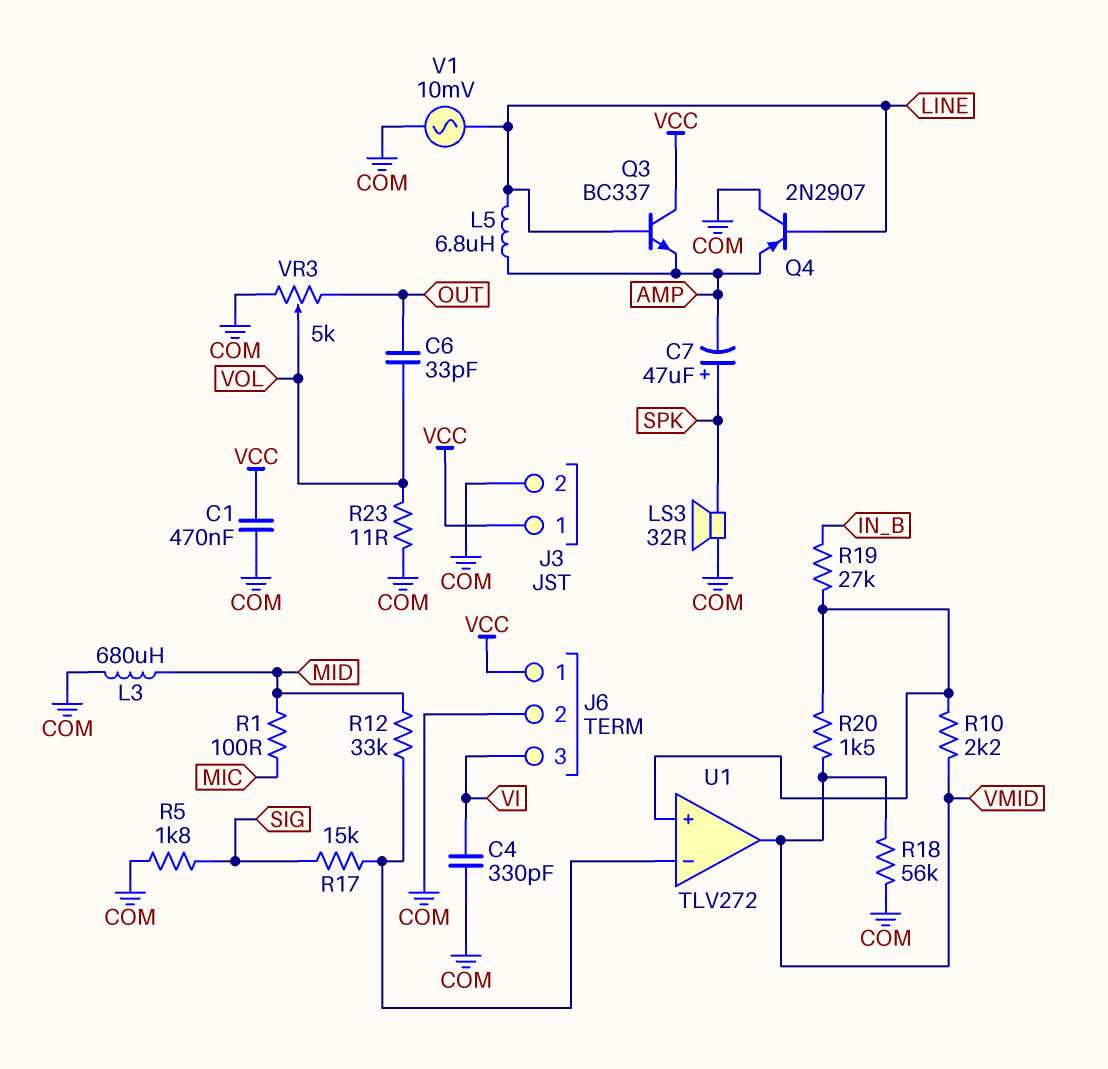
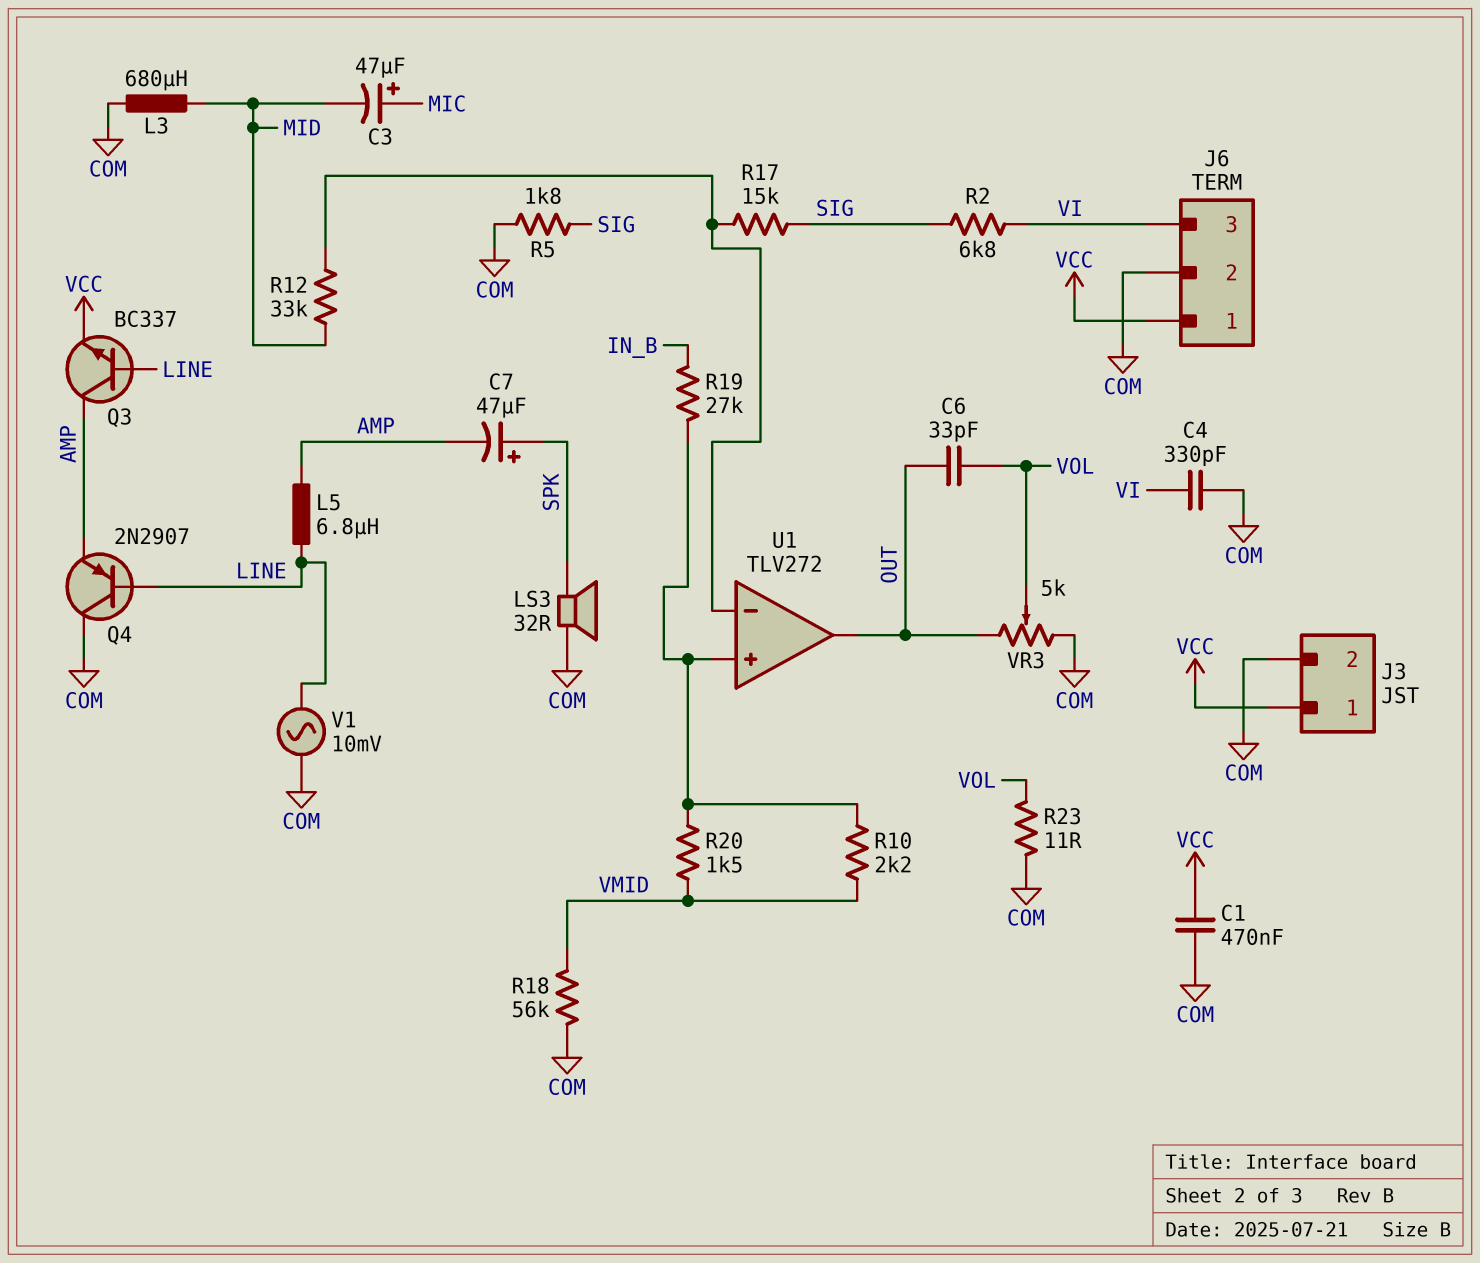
C3: none -> 47uF (plus MIC, minus MID)
Q3: NPN BC337 (B LINE, C VCC, E AMP) -> NPN BC337 (B LINE, C AMP, E VCC)
R1: 100 (MIC, MID) -> none
R2: none -> 6.8k (SIG, VI)
U1 pin out: VMID -> OUT

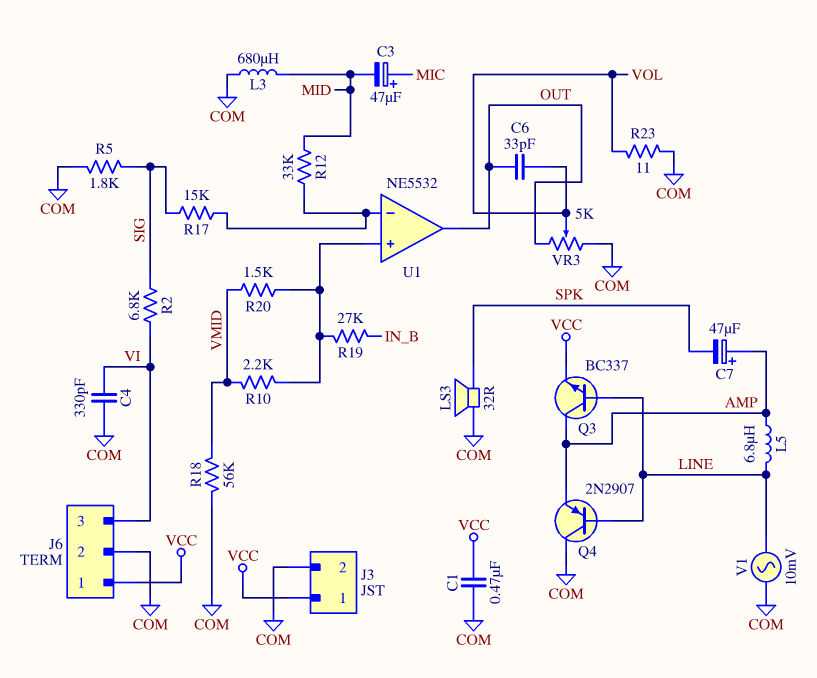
C7: 47uF (plus SPK, minus AMP) -> 47uF (plus AMP, minus SPK)
U1: TLV272 -> NE5532

